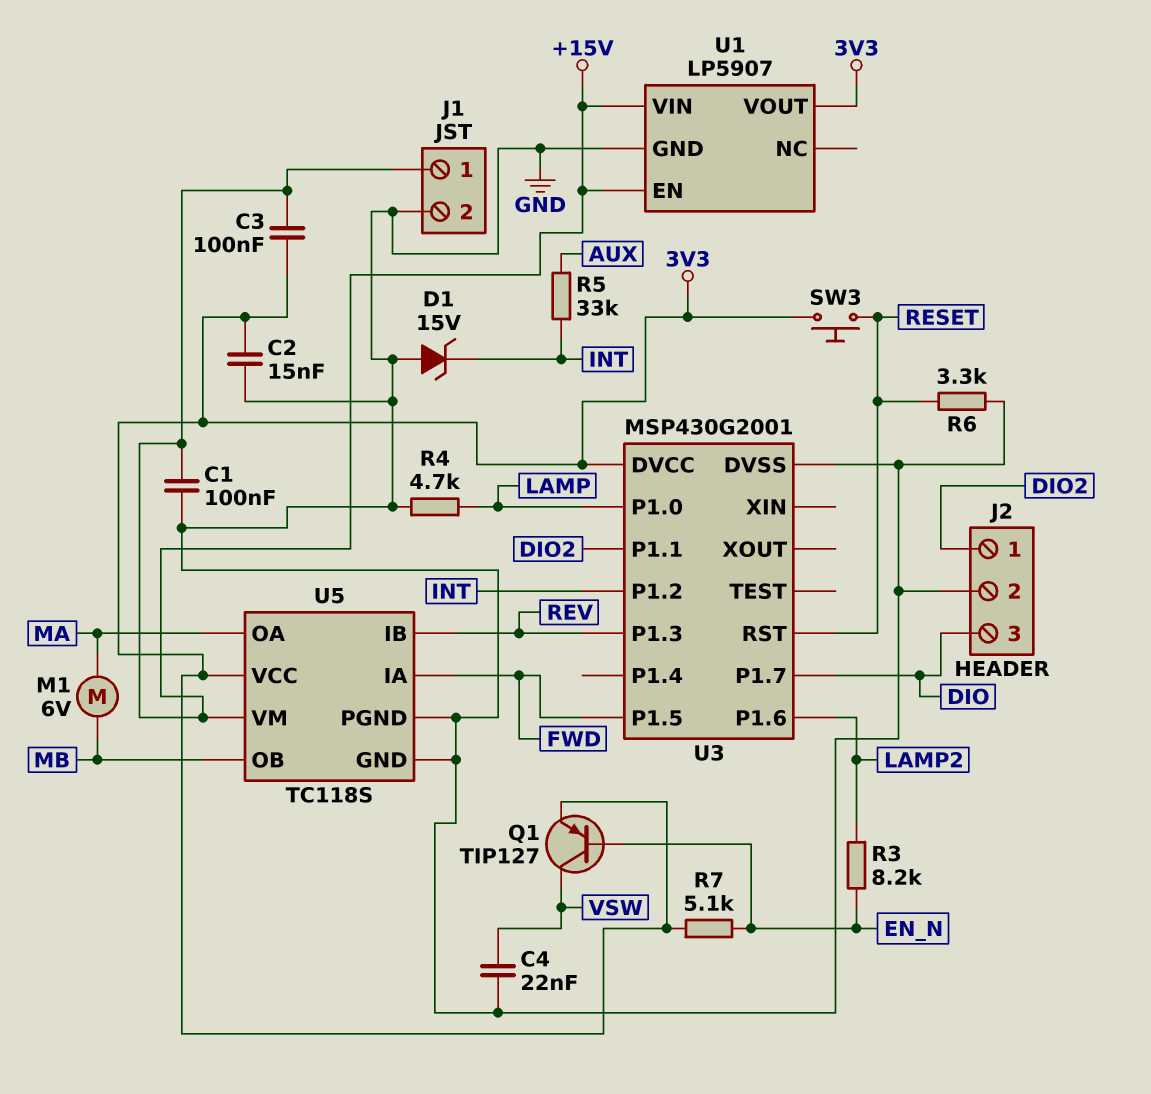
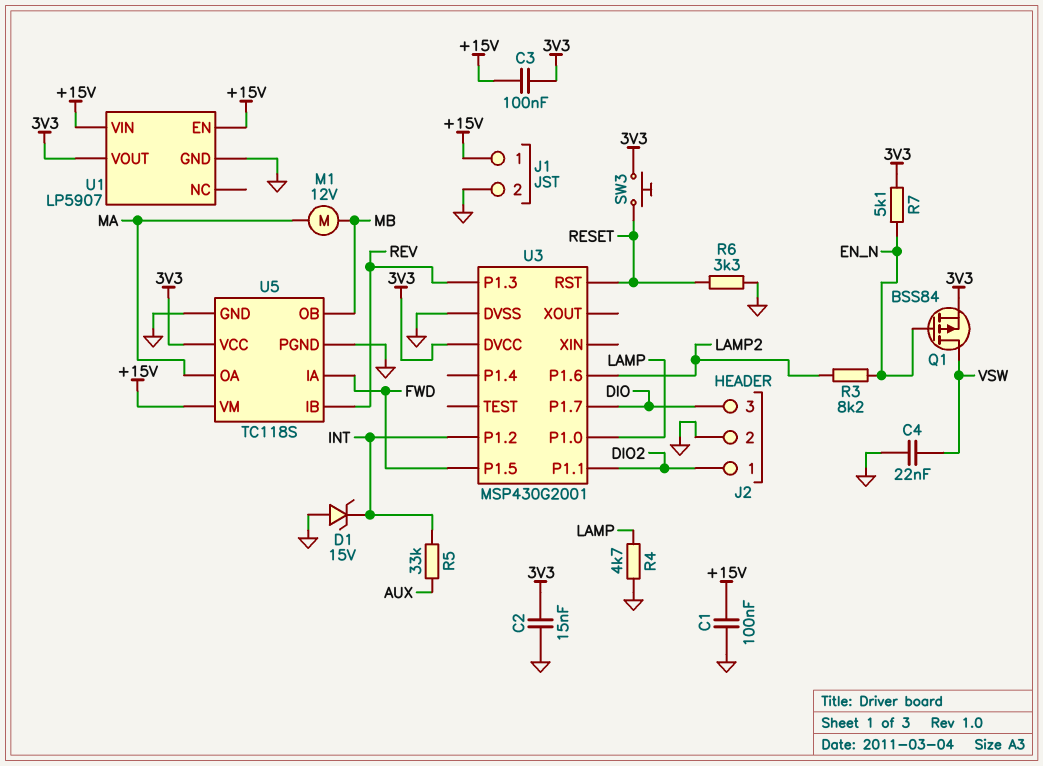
M1: motor 6V (MA, MB) -> motor 12V (MA, MB)
Q1: PNP TIP127 (B EN_N, C VSW, E 3V3) -> PMOS BSS84 (G EN_N, D VSW, S 3V3)

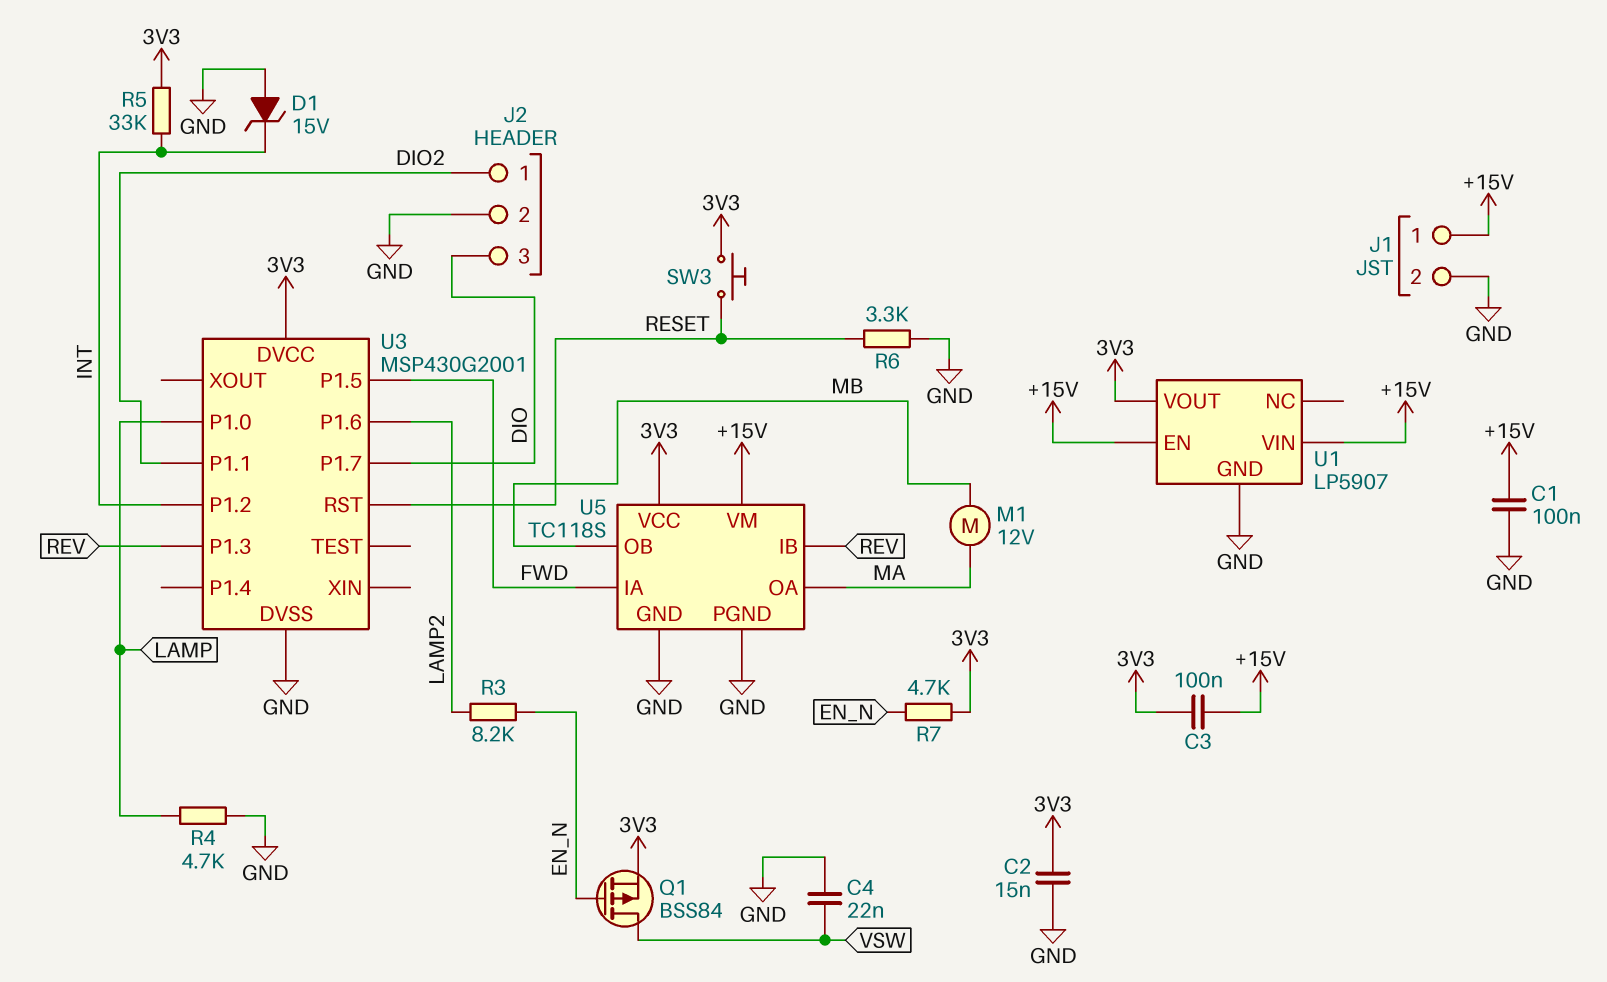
R5: 33k (AUX, INT) -> 33k (3V3, INT)
R7: 5.1k (3V3, EN_N) -> 4.7k (3V3, EN_N)

